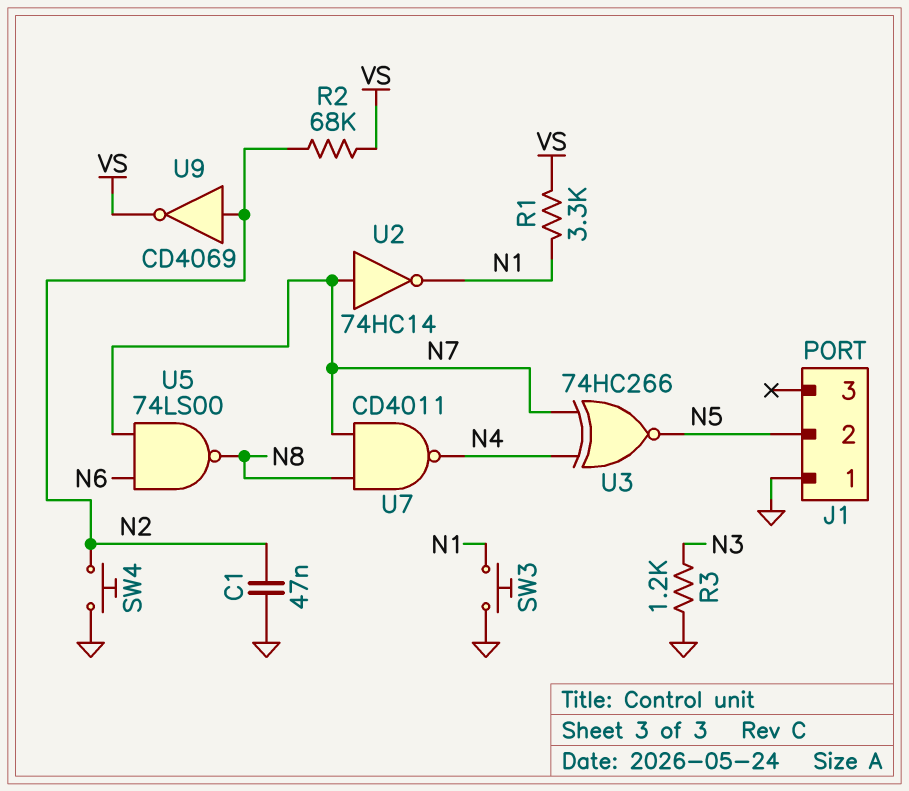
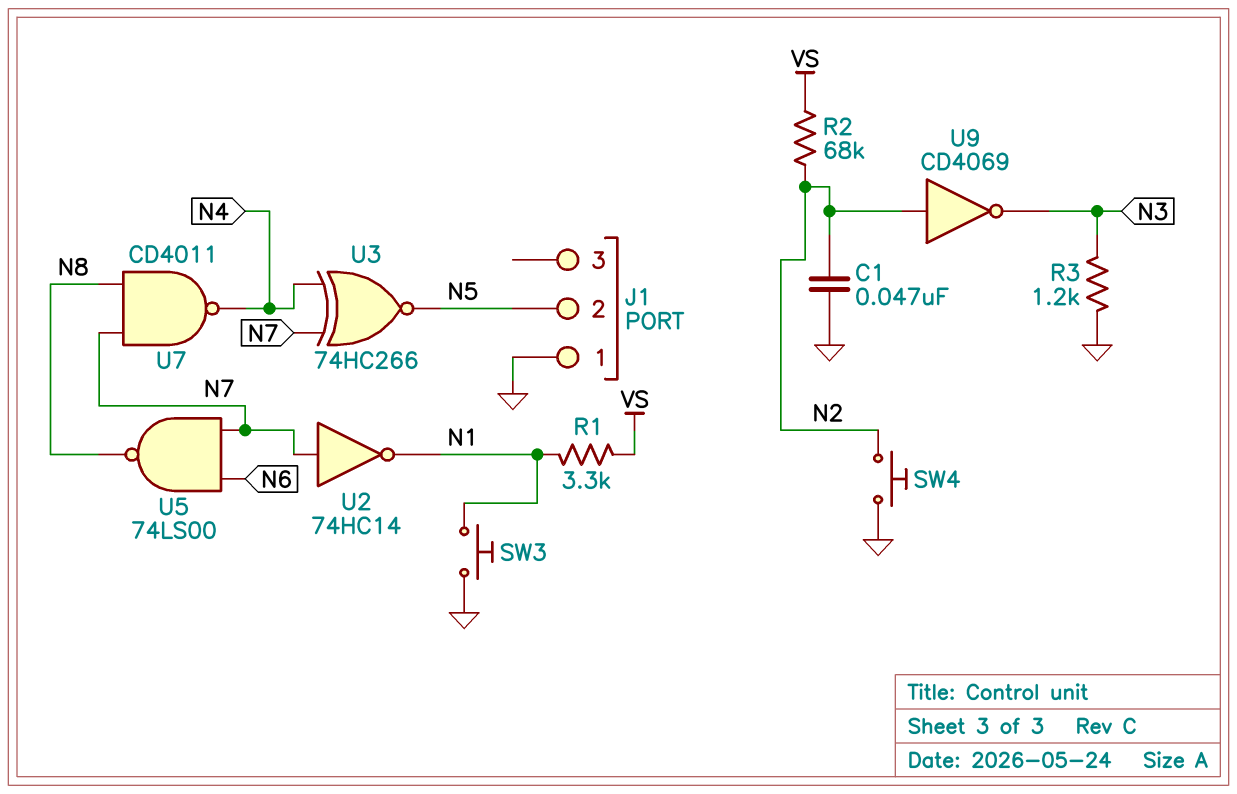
U9: NOT CD4069 (in N2, out VS) -> NOT CD4069 (in N2, out N3)

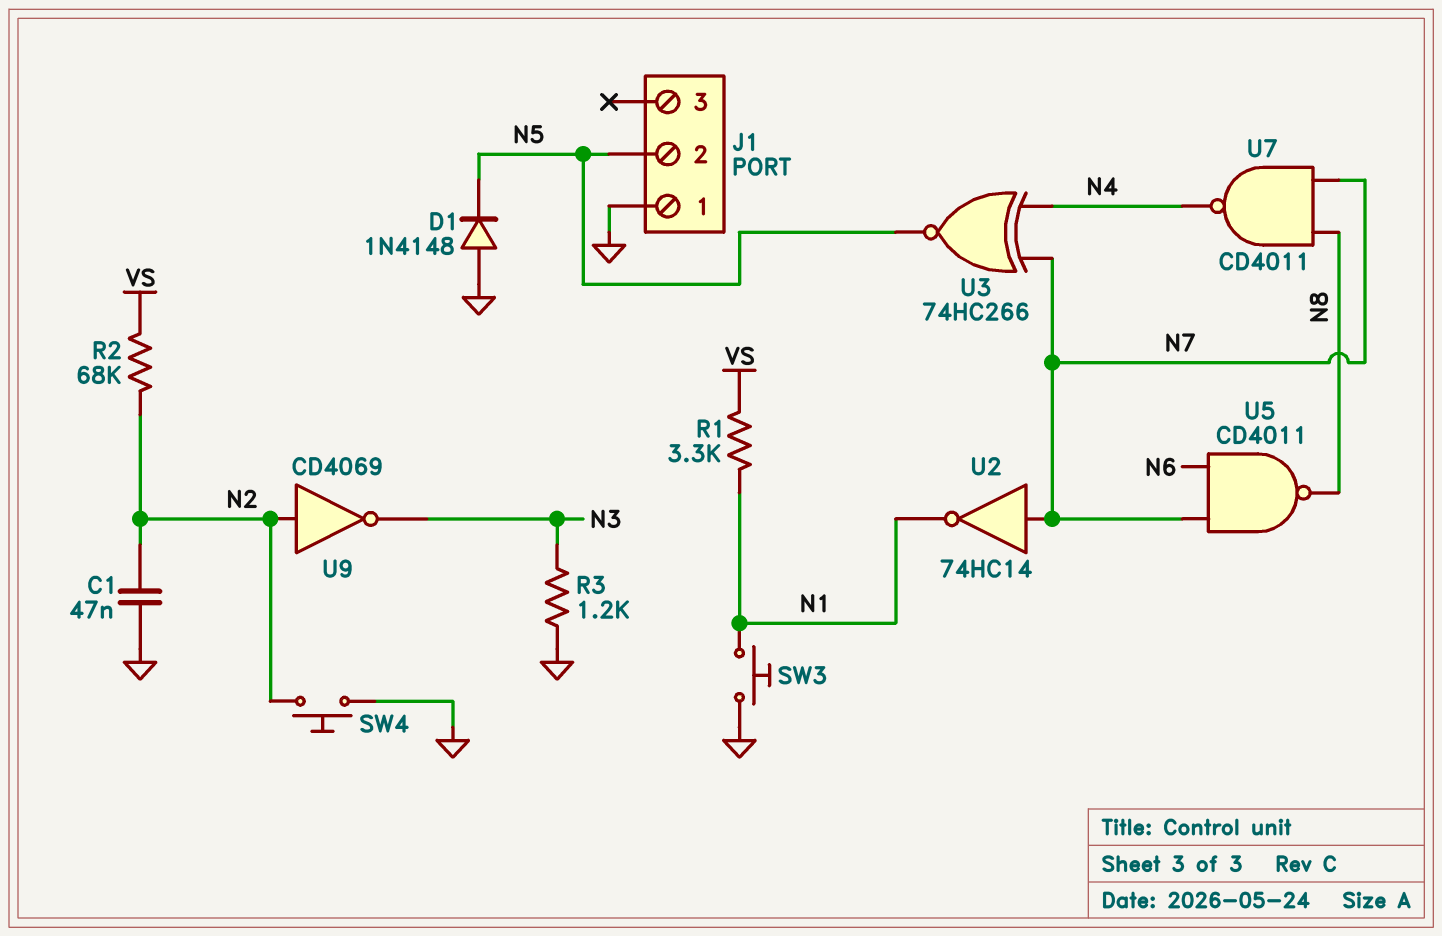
D1: none -> diode 1N4148 (A GND, K N5)
U5: NAND 74LS00 (in N6, in N7, out N8) -> NAND CD4011 (in N6, in N7, out N8)

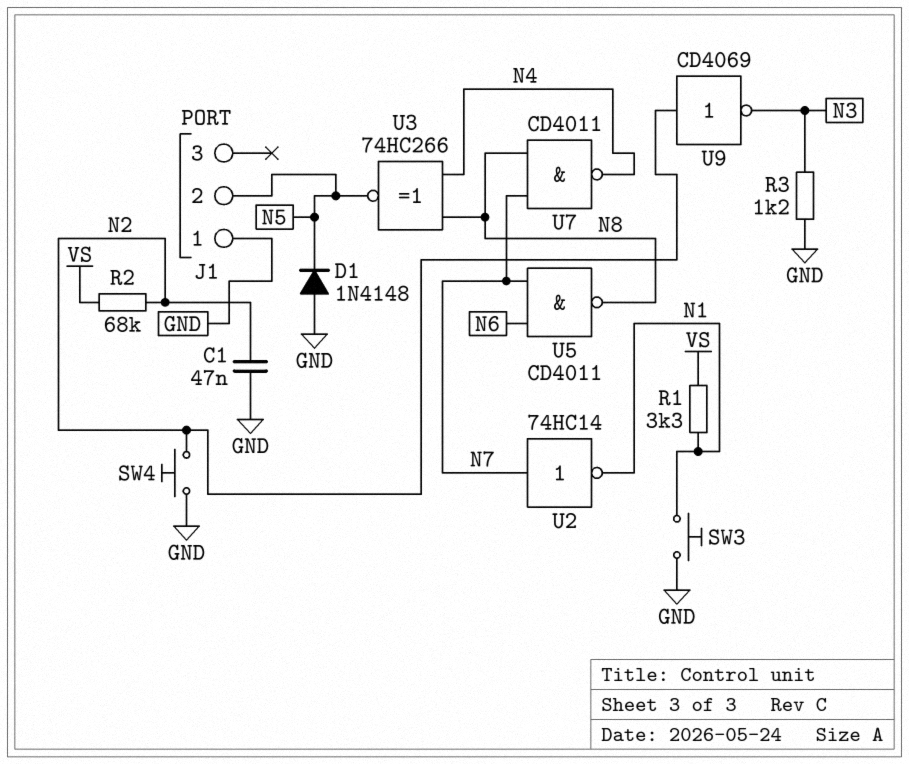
U3: XNOR 74HC266 (in N4, in N7, out N5) -> XNOR 74HC266 (in N4, in N8, out N5)

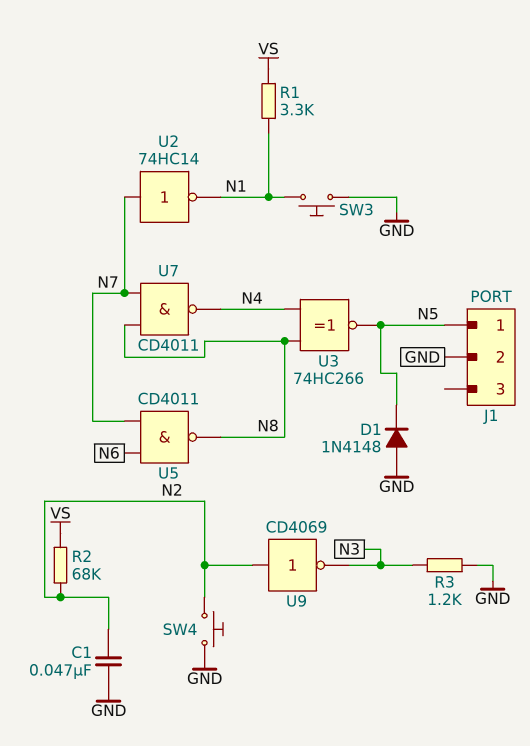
J1 pin 1: GND -> N5
J1 pin 2: N5 -> GND

